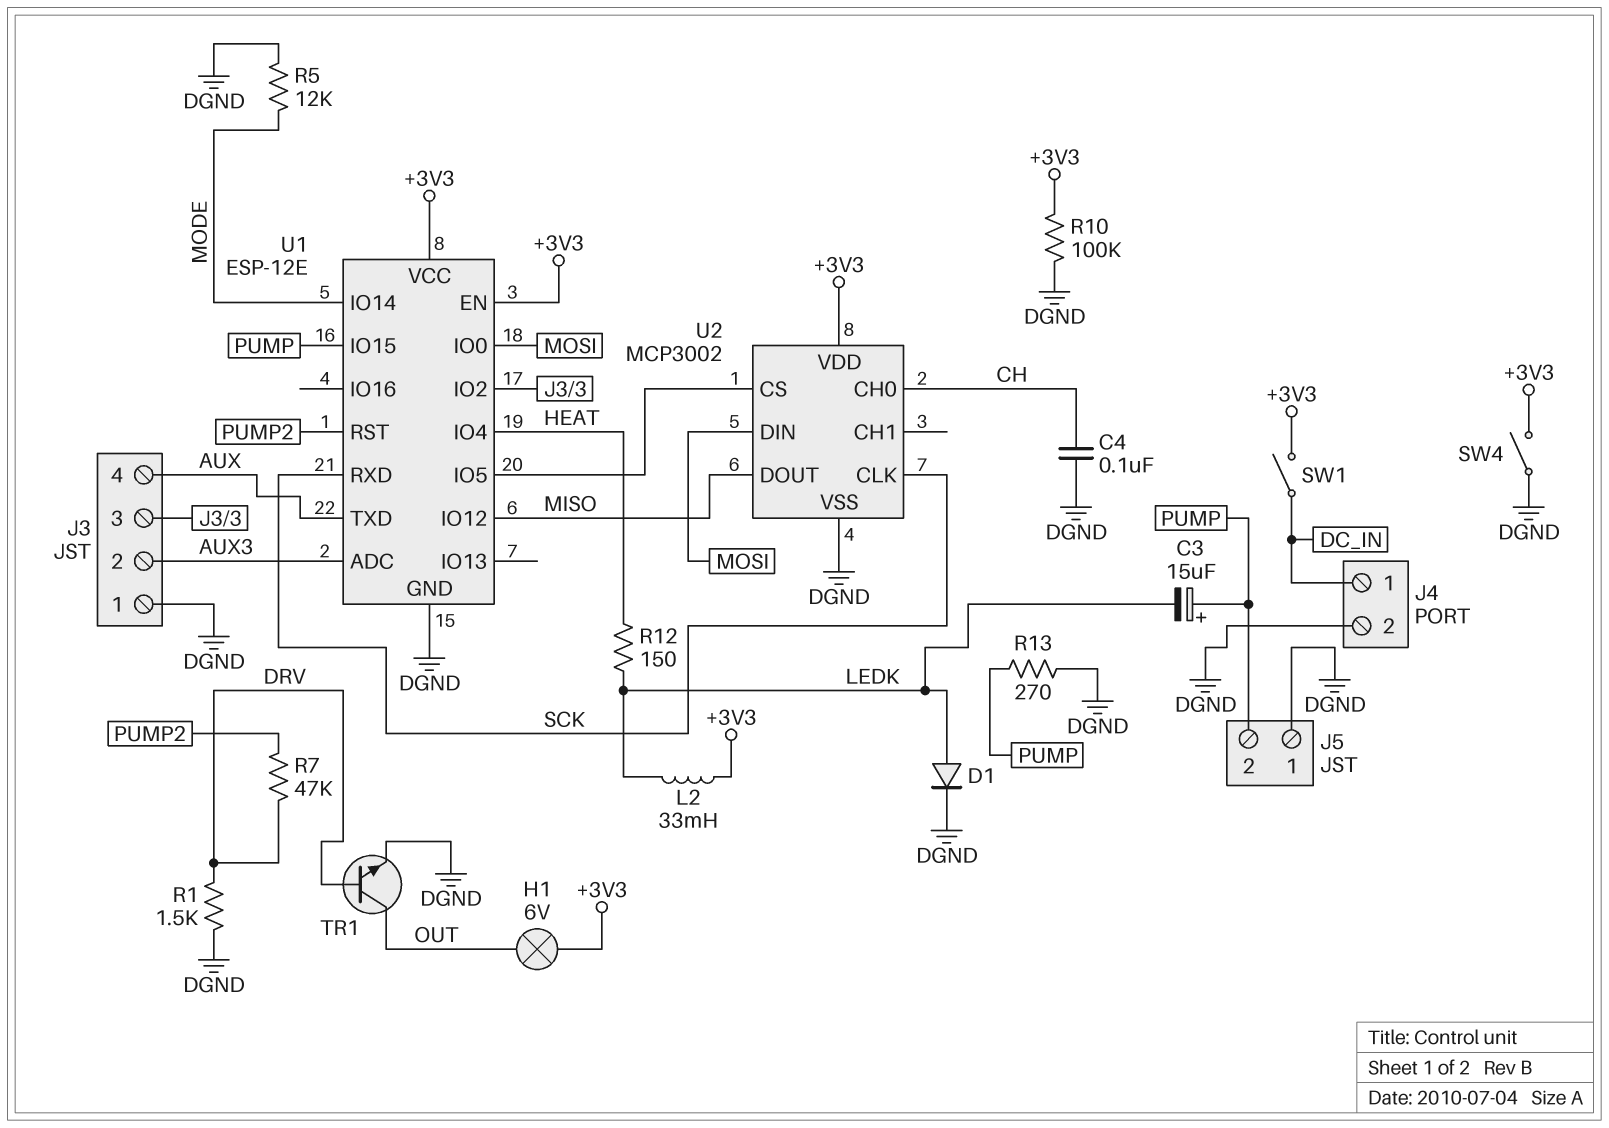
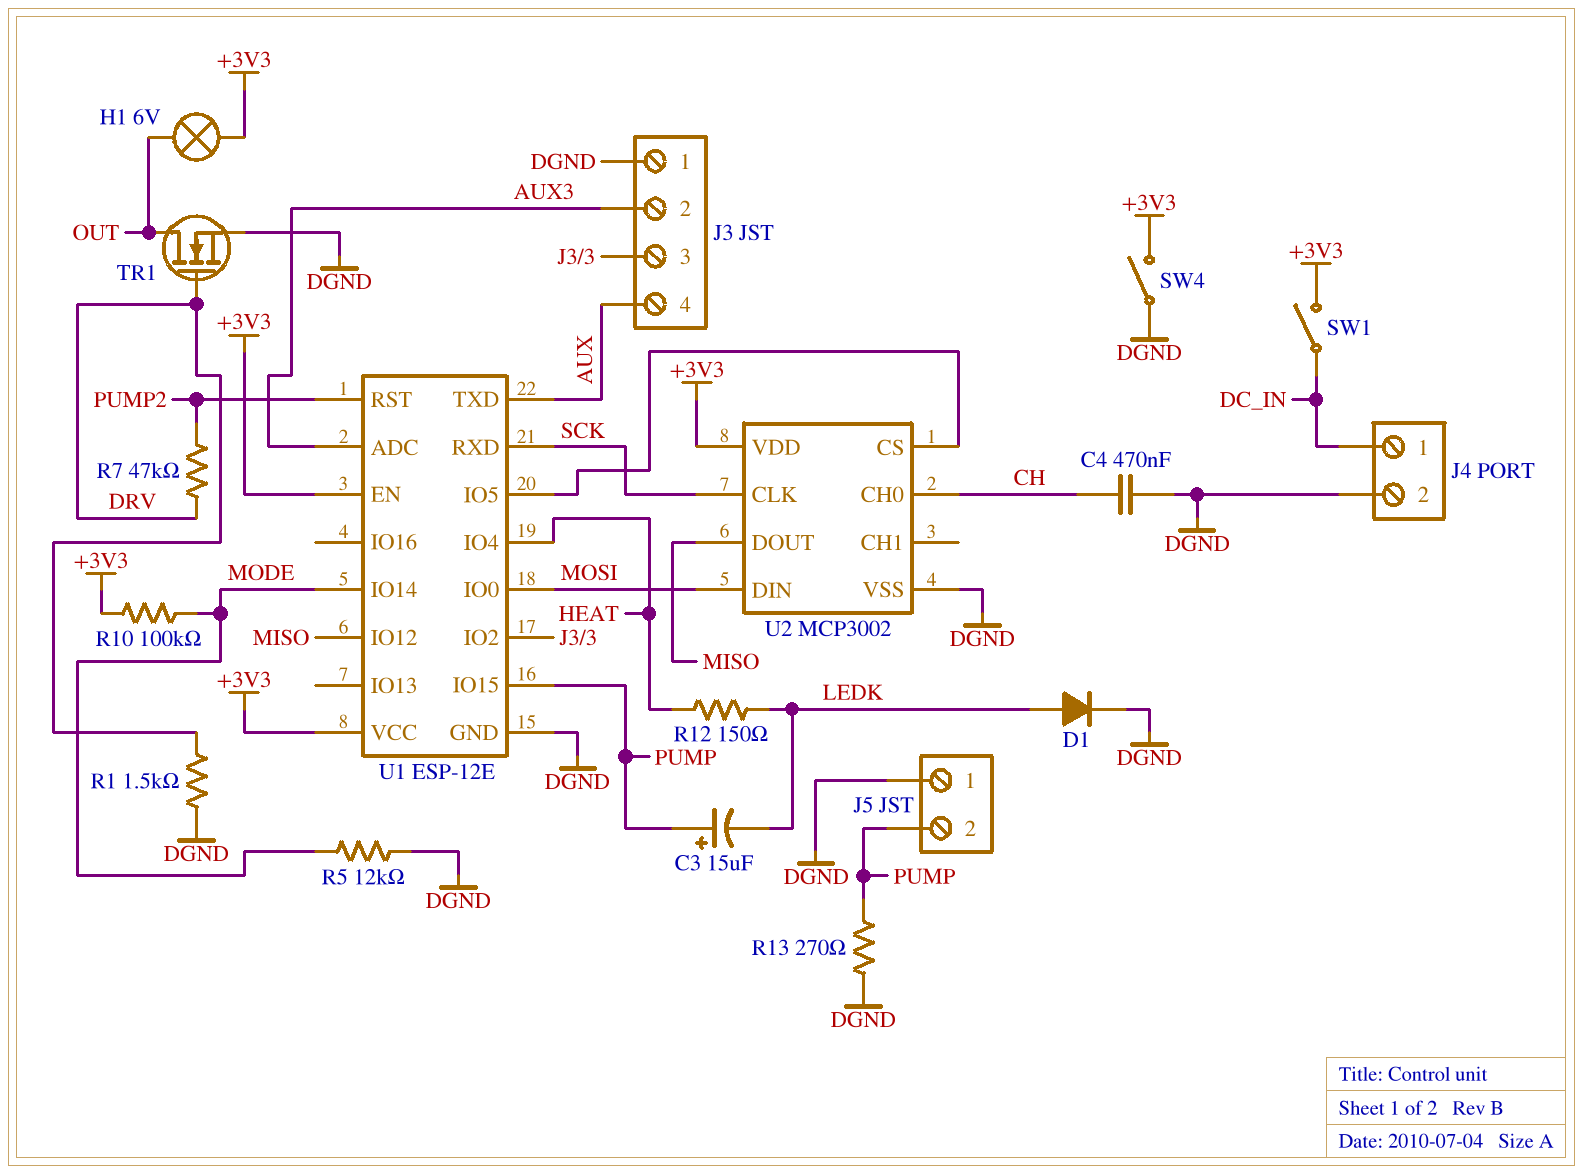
C4: 100nF (CH, DGND) -> 470nF (CH, DGND)
L2: 33mH (+3V3, LEDK) -> none
R10: 100k (+3V3, DGND) -> 100k (+3V3, MODE)
TR1: NPN (B DRV, C OUT, E DGND) -> NMOS (G DRV, D OUT, S DGND)

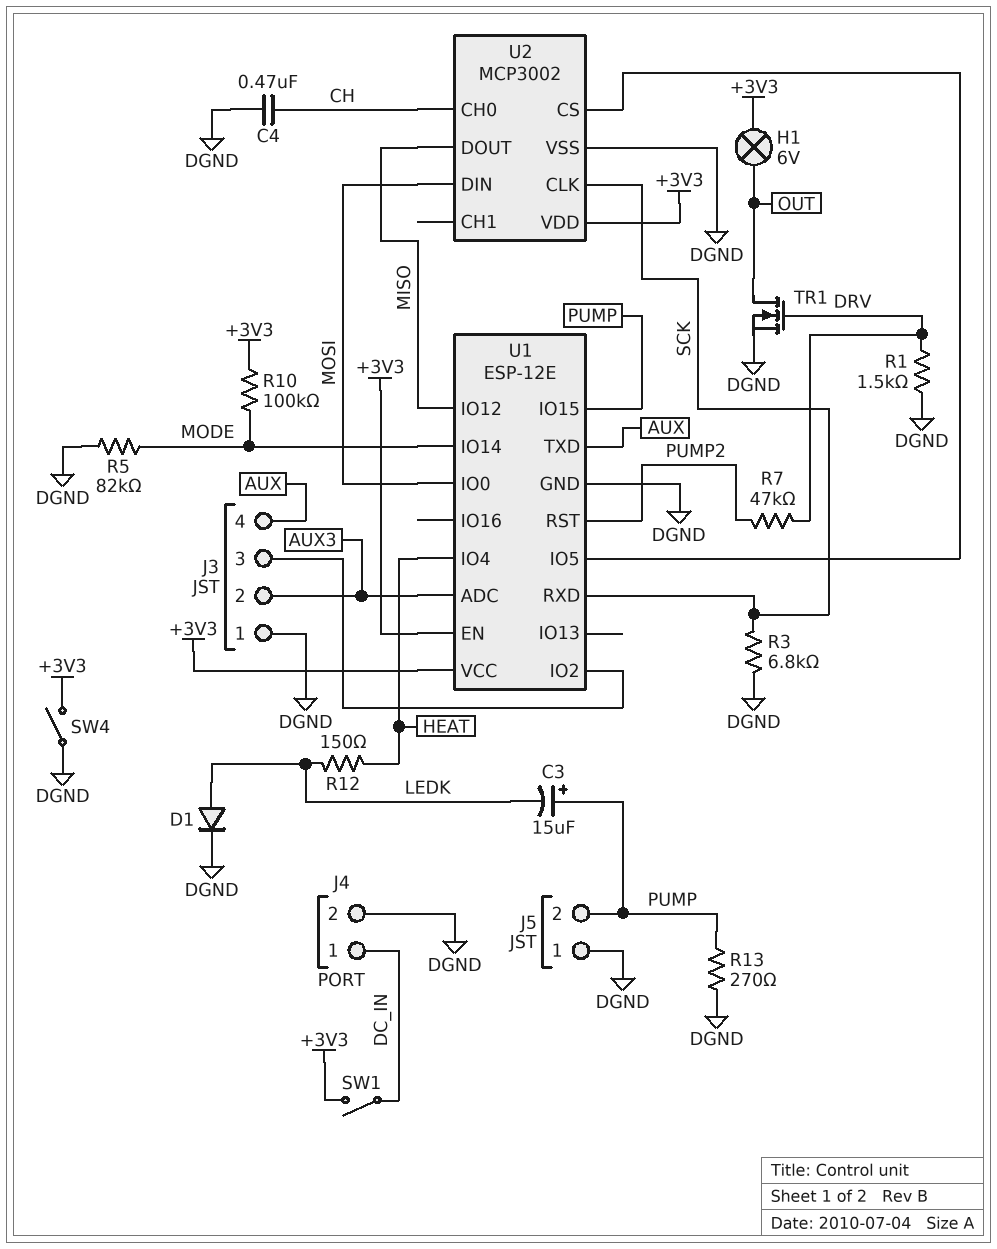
R3: none -> 6.8k (DGND, SCK)
R5: 12k (DGND, MODE) -> 82k (DGND, MODE)

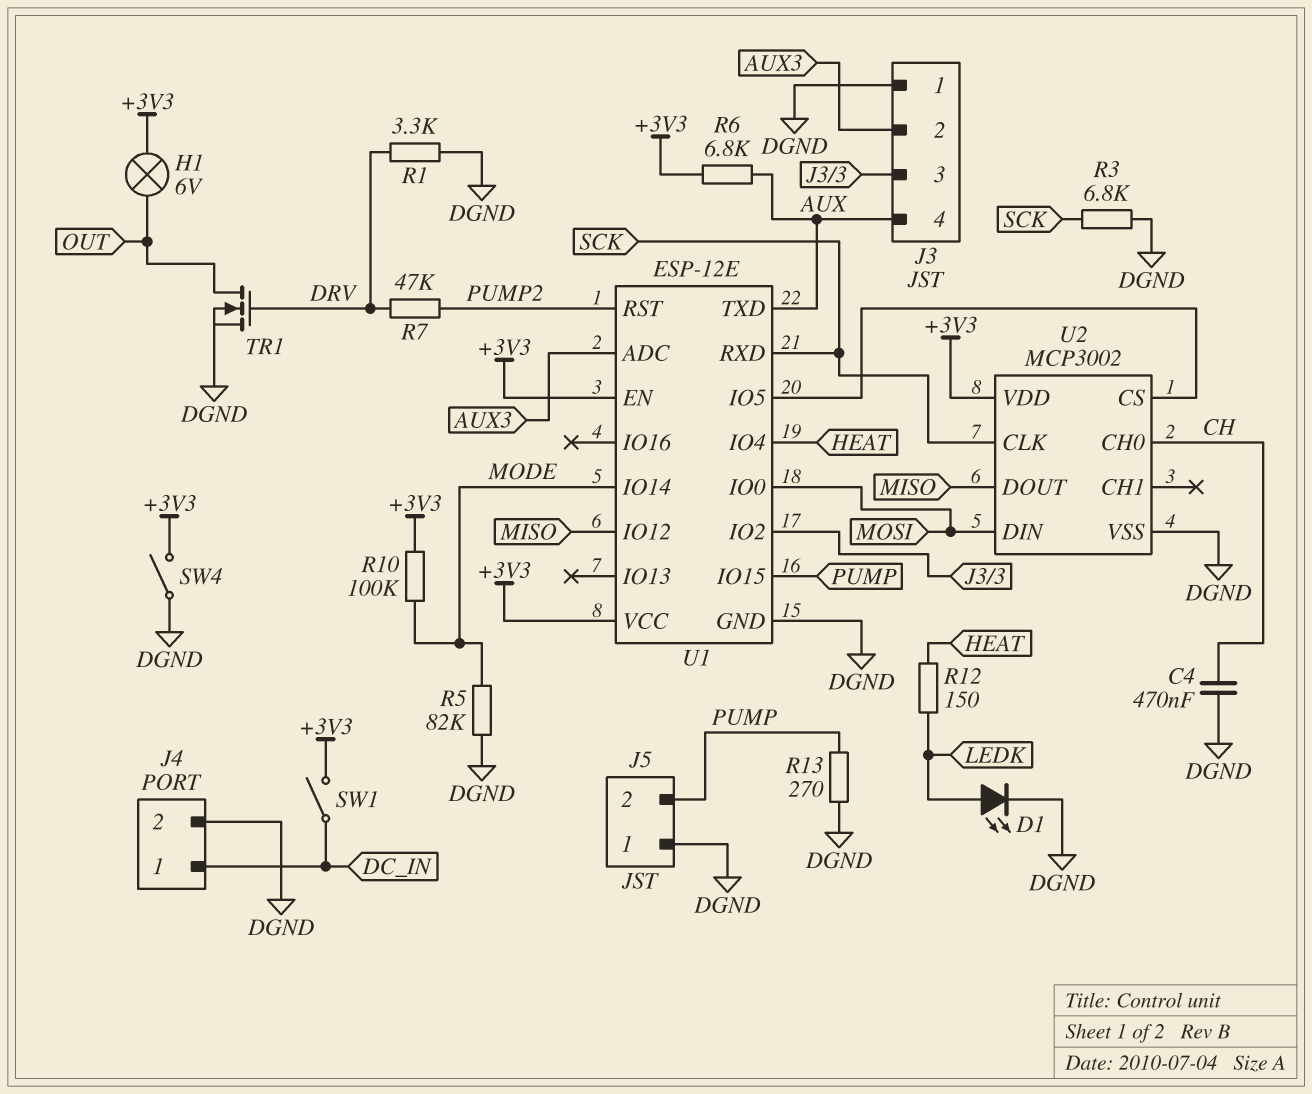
C3: 15uF (plus PUMP, minus LEDK) -> none
D1: diode (A LEDK, K DGND) -> LED (A LEDK, K DGND)
R1: 1.5k (DGND, DRV) -> 3.3k (DGND, DRV)
R6: none -> 6.8k (+3V3, AUX)

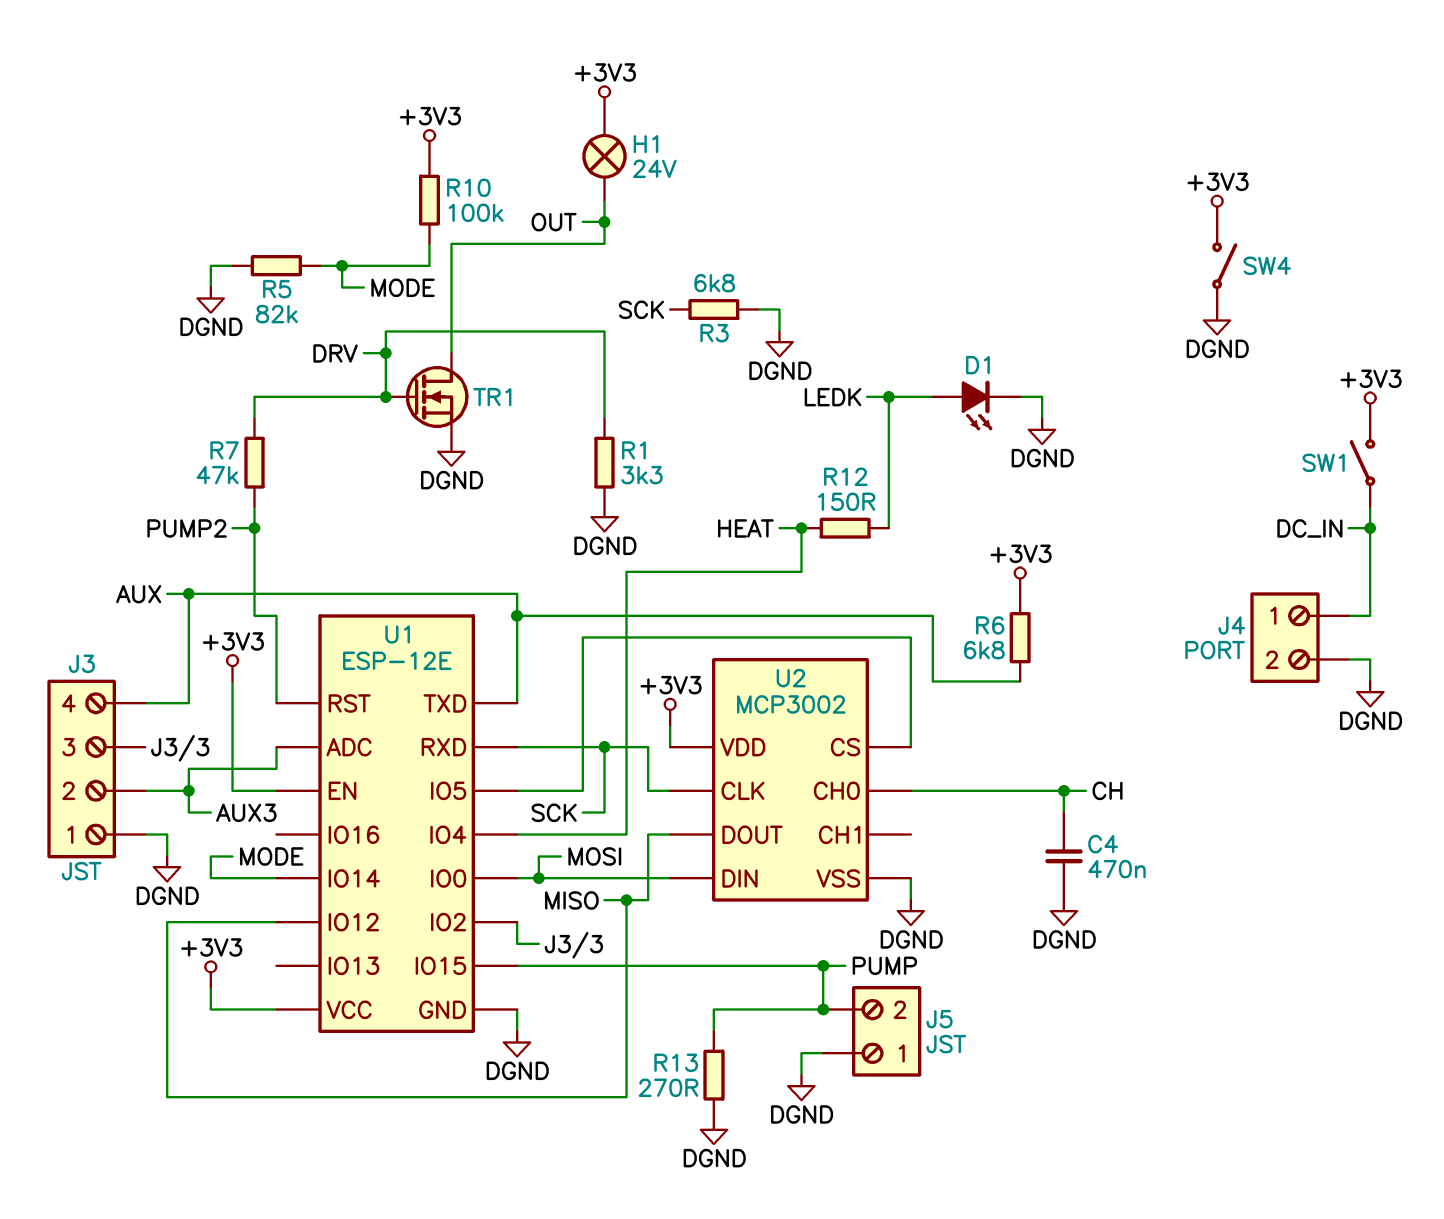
H1: lamp 6V (+3V3, OUT) -> lamp 24V (+3V3, OUT)

